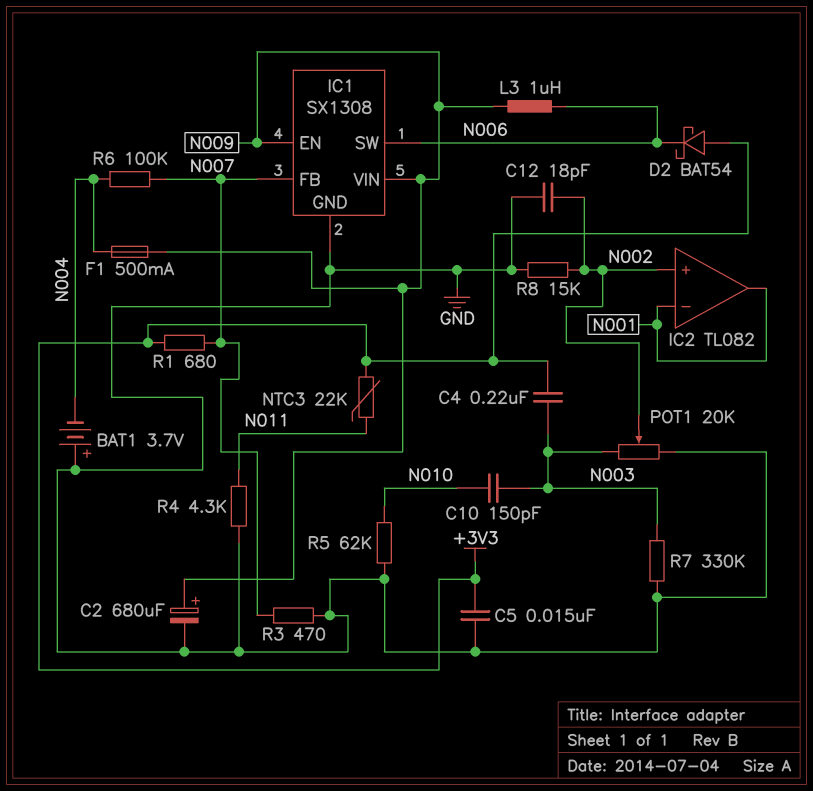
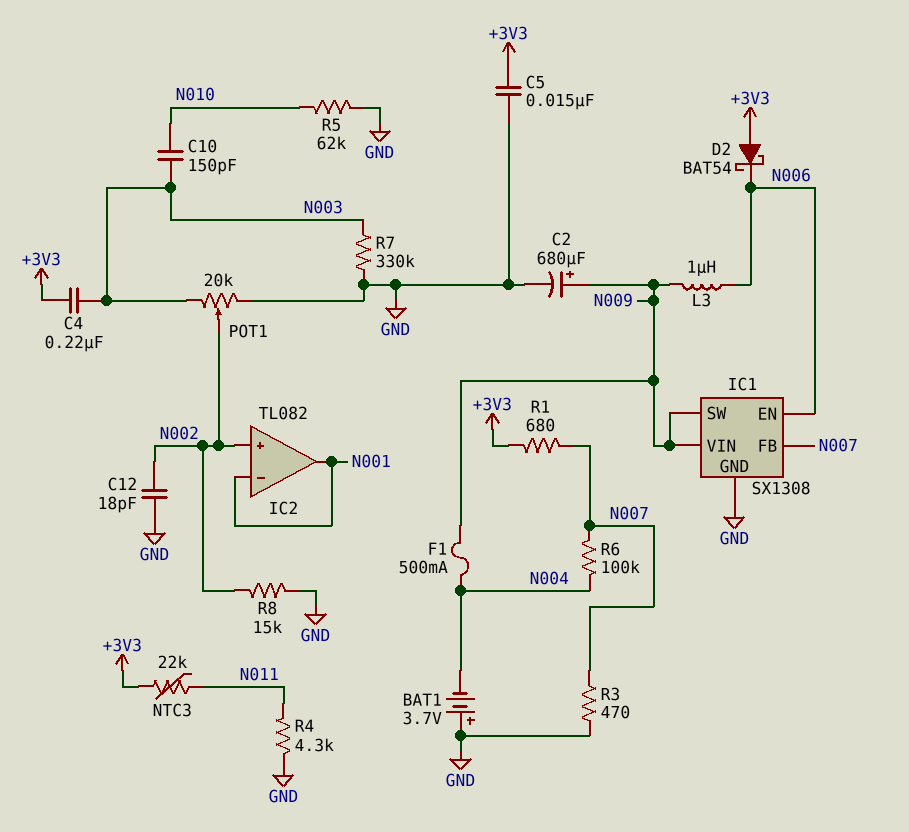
IC1 pin EN: N009 -> N006
IC1 pin SW: N006 -> N009

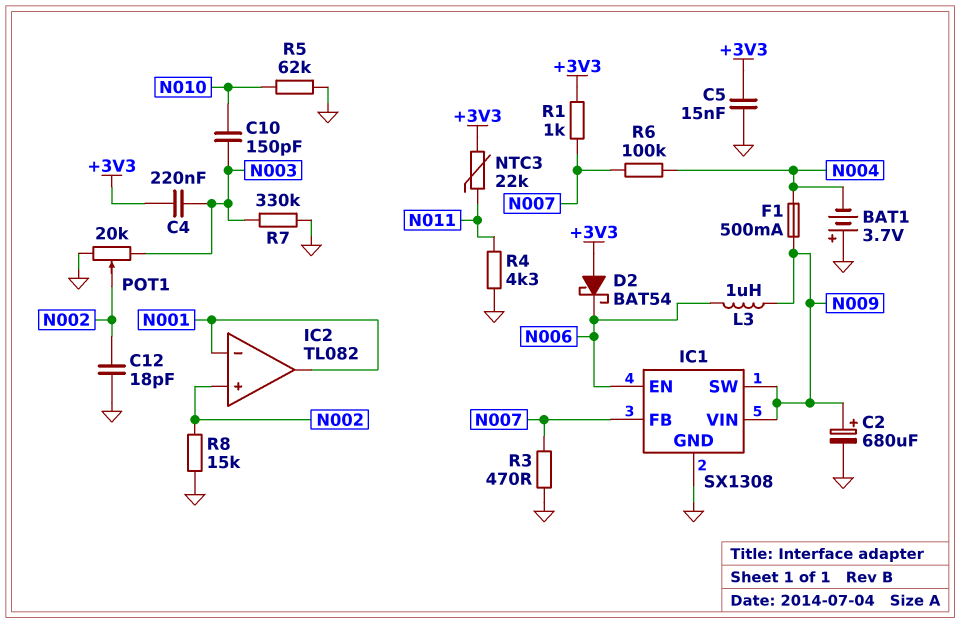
R1: 680 (+3V3, N007) -> 1k (+3V3, N007)

